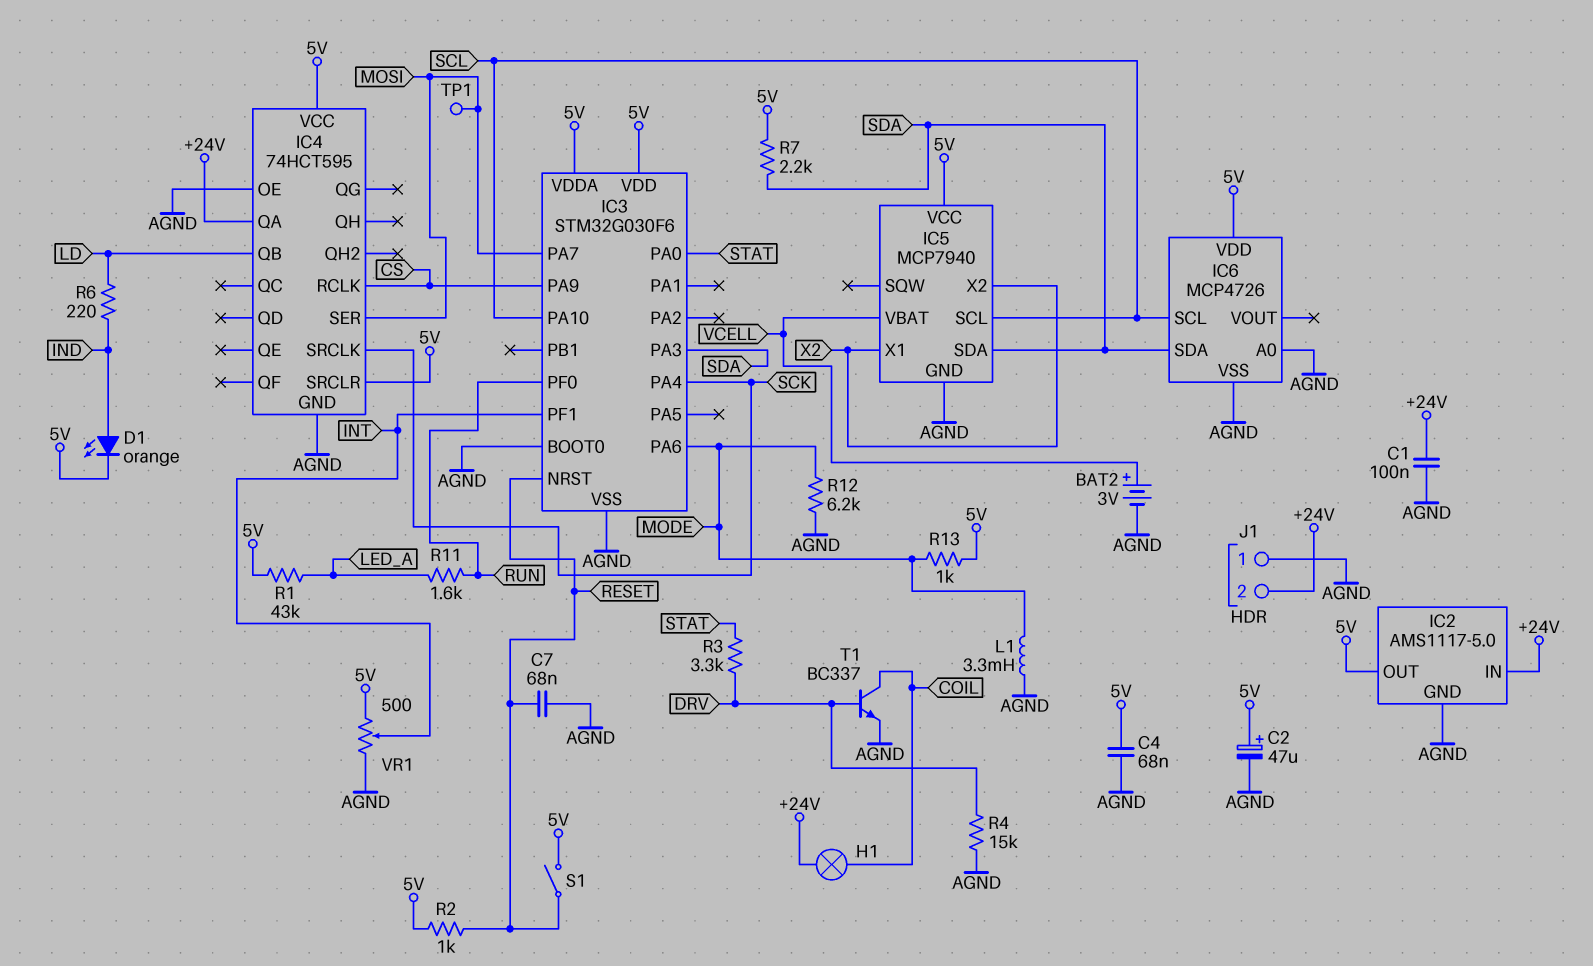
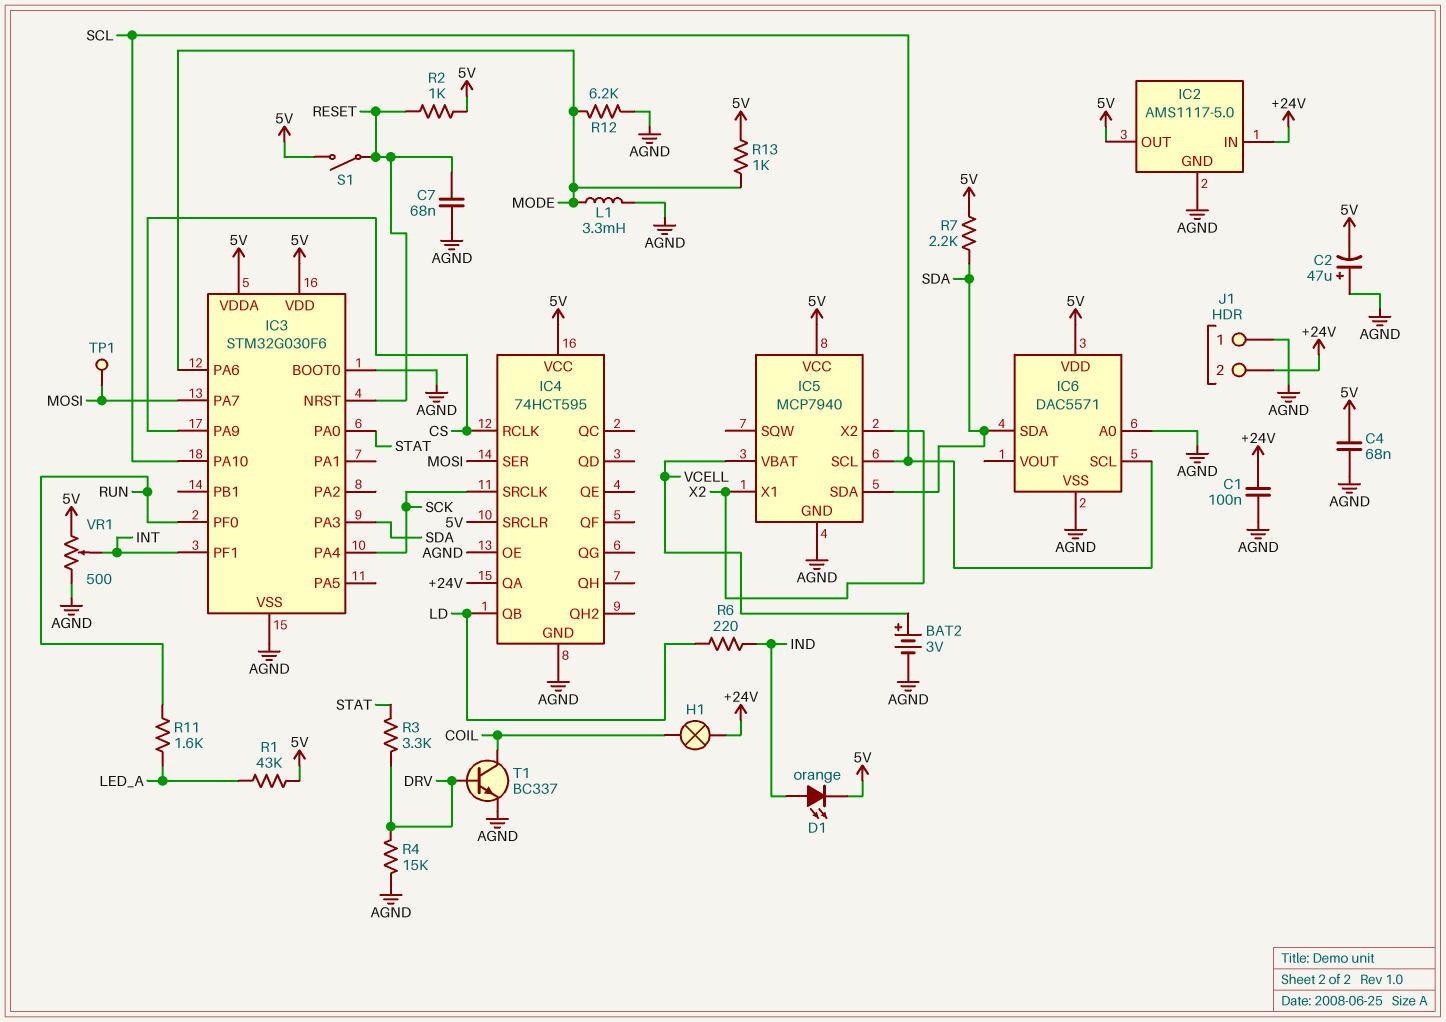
C2: 47uF (plus 5V, minus AGND) -> 47uF (plus AGND, minus 5V)
IC6: MCP4726 -> DAC5571

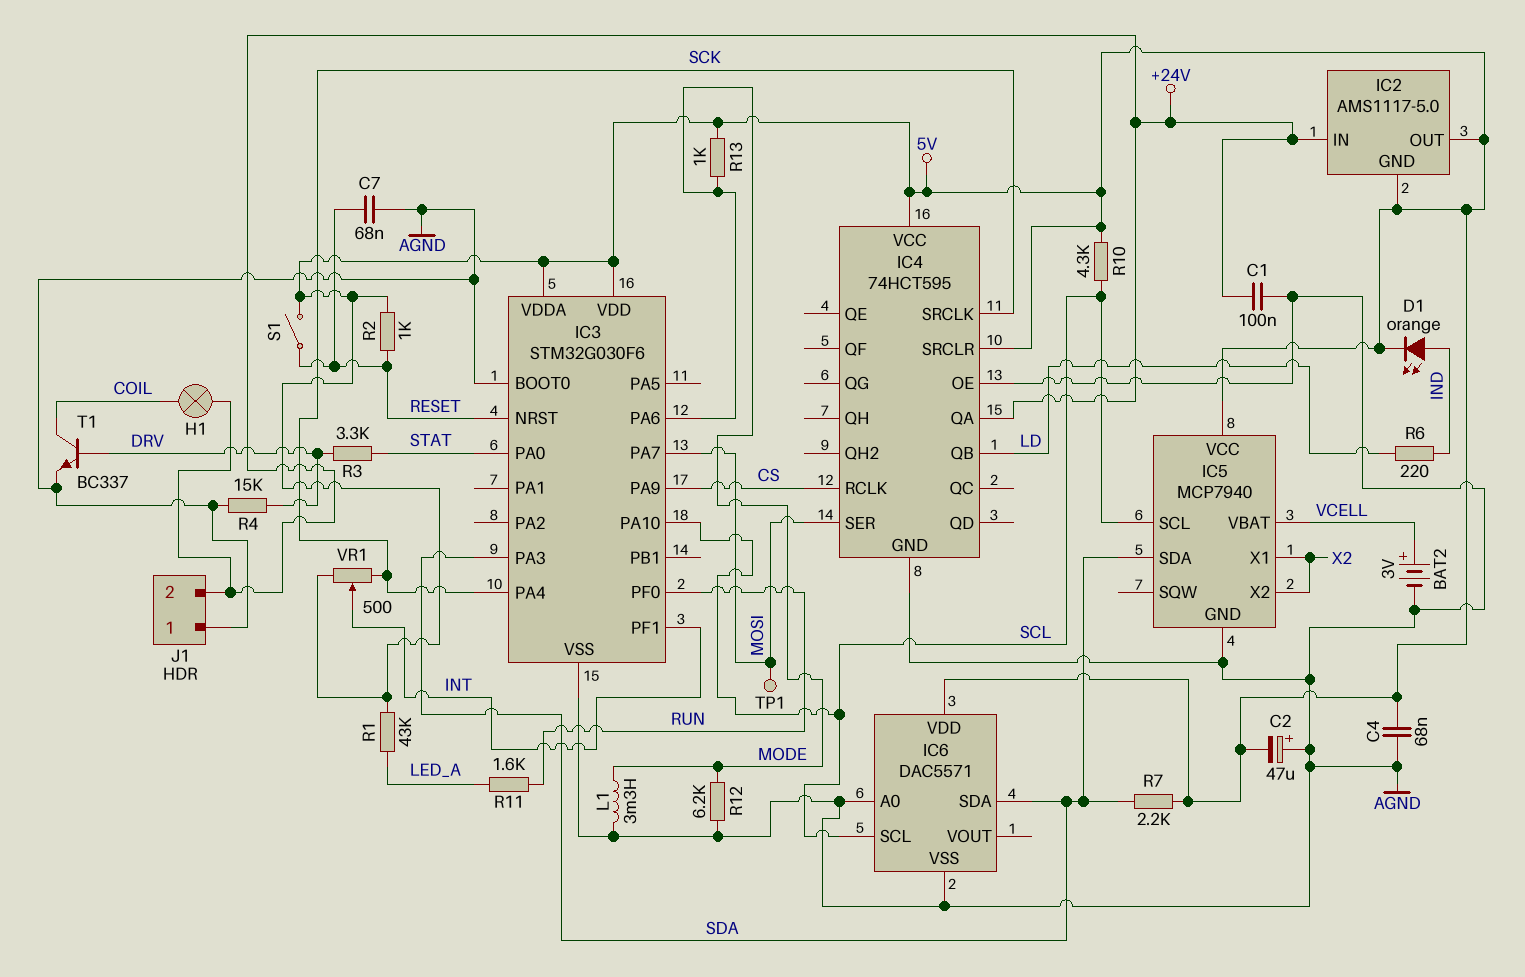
IC2 pin GND: AGND -> 5V
R10: none -> 4.3k (5V, SCL)
VR1: 500 (5V, AGND, wiper INT) -> 500 (5V, SCK, wiper INT)

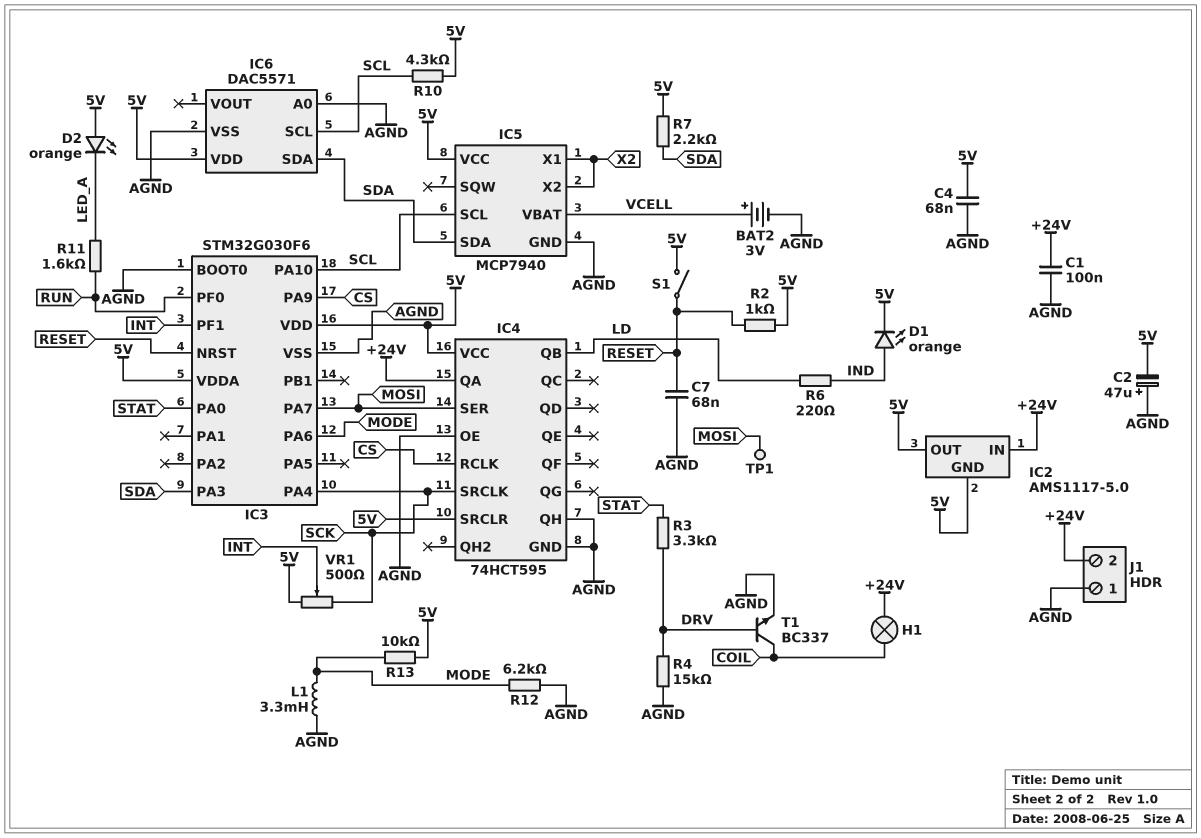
D2: none -> LED orange (A 5V, K LED_A)
IC4 pin QH: none -> AGND
R1: 43k (5V, LED_A) -> none
R13: 1k (5V, MODE) -> 10k (5V, MODE)

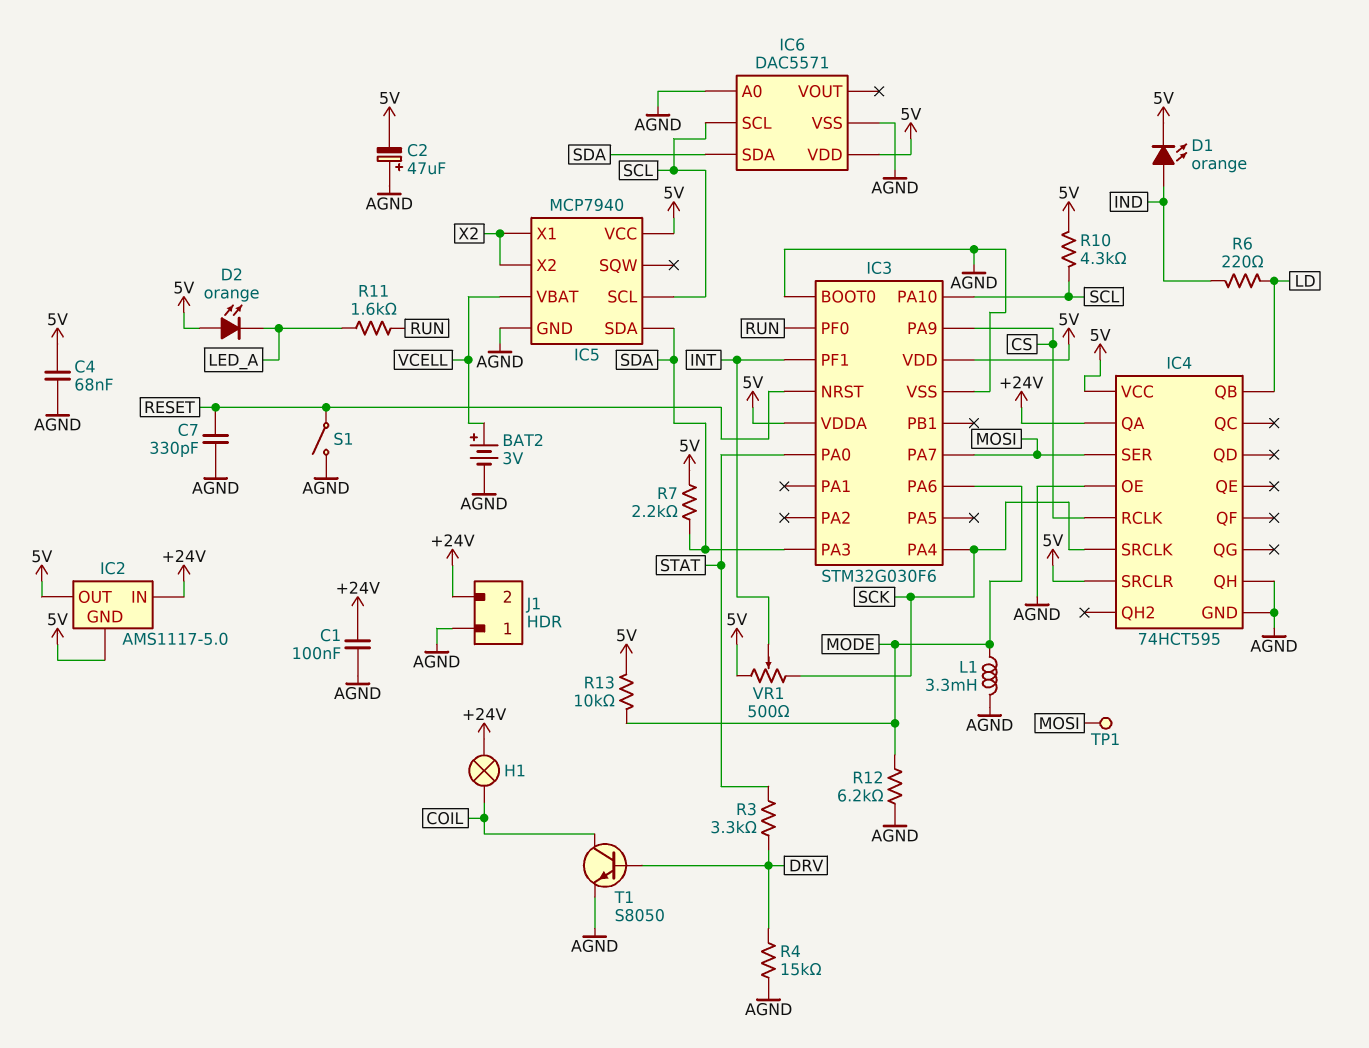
C7: 68nF (AGND, RESET) -> 330pF (AGND, RESET)
R2: 1k (5V, RESET) -> none
S1: switch (5V, RESET) -> switch (AGND, RESET)
T1: NPN BC337 (B DRV, C COIL, E AGND) -> NPN S8050 (B DRV, C COIL, E AGND)

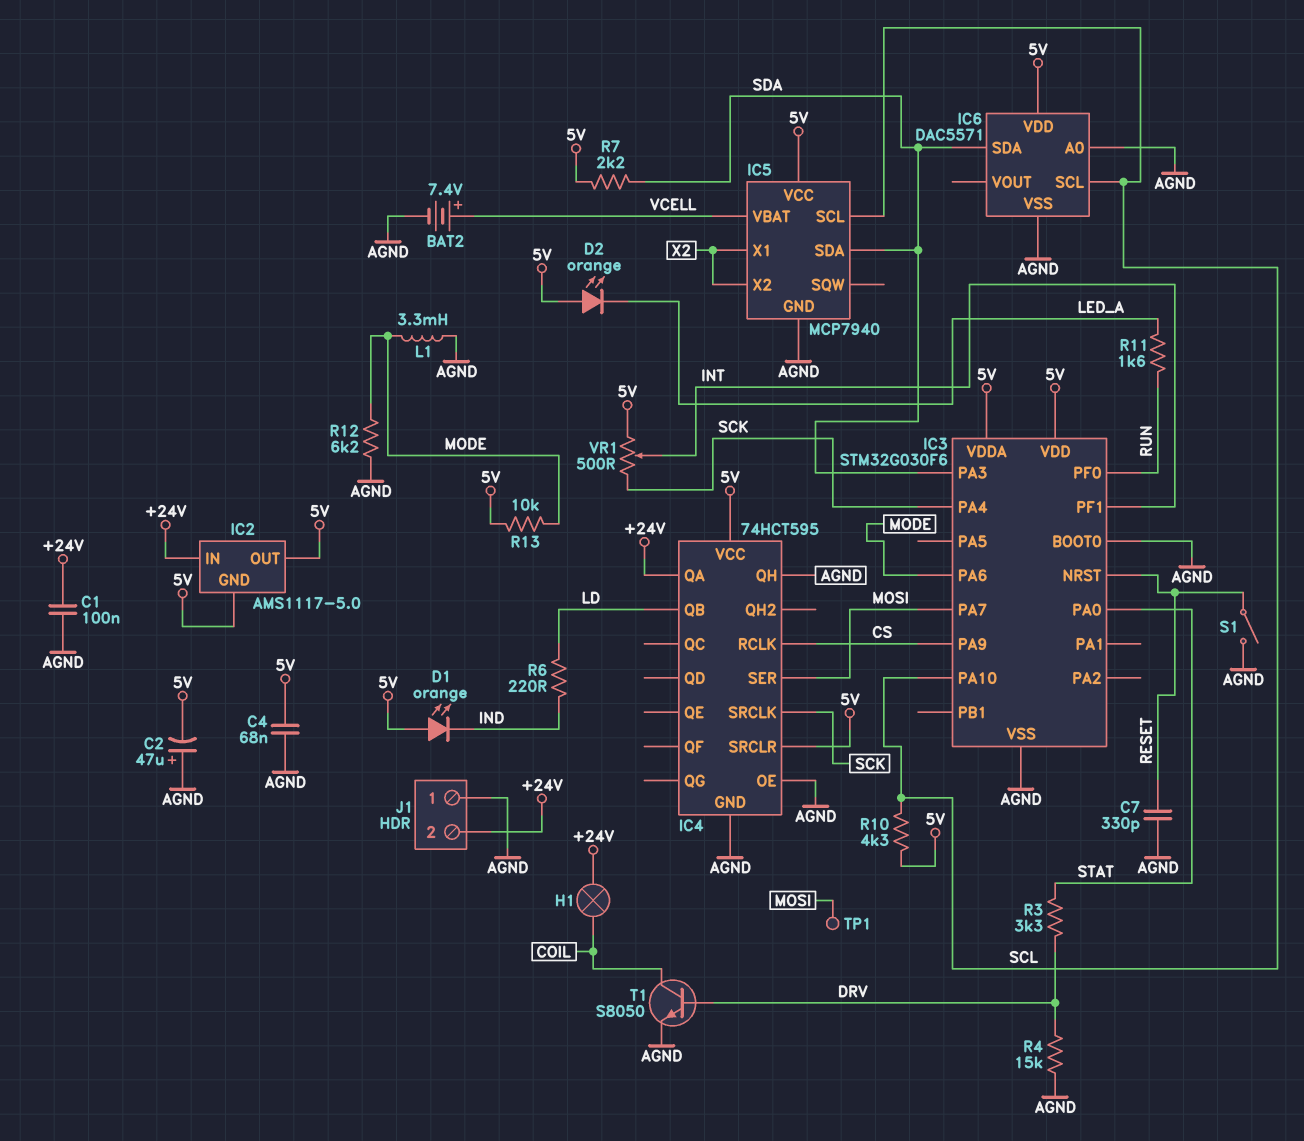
BAT2: 3V (plus VCELL, minus AGND) -> 7.4V (plus VCELL, minus AGND)
D1: LED orange (A IND, K 5V) -> LED orange (A 5V, K IND)

